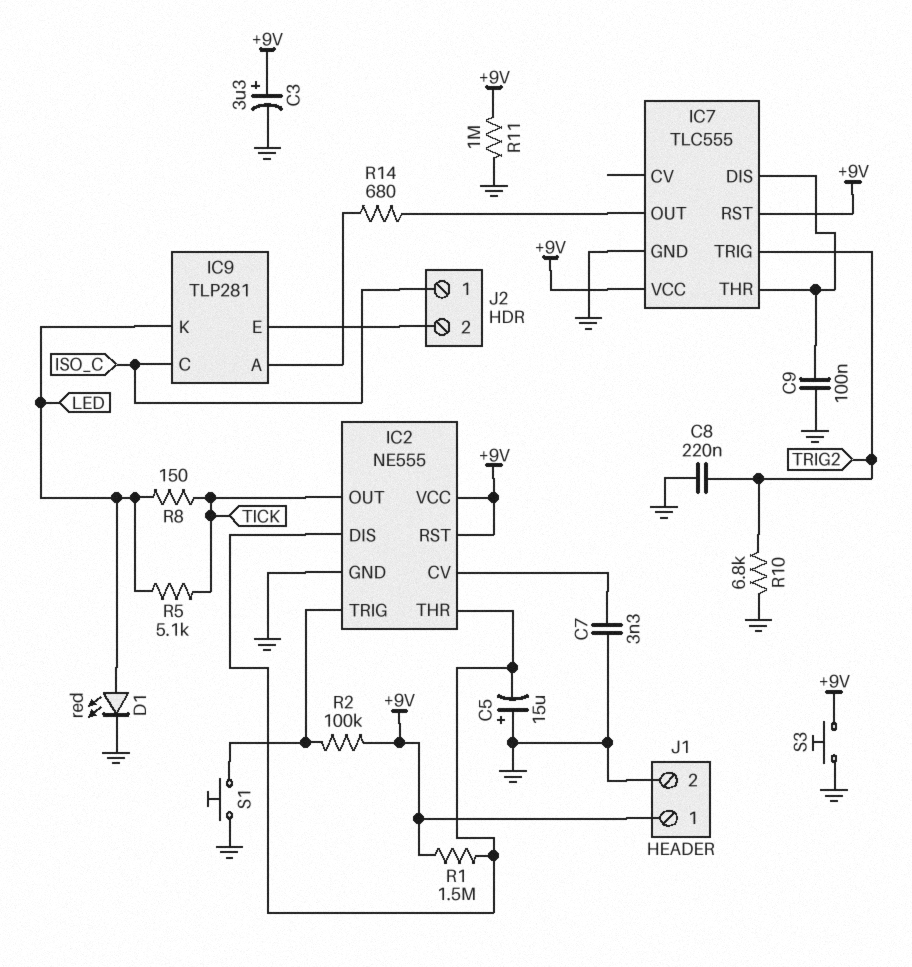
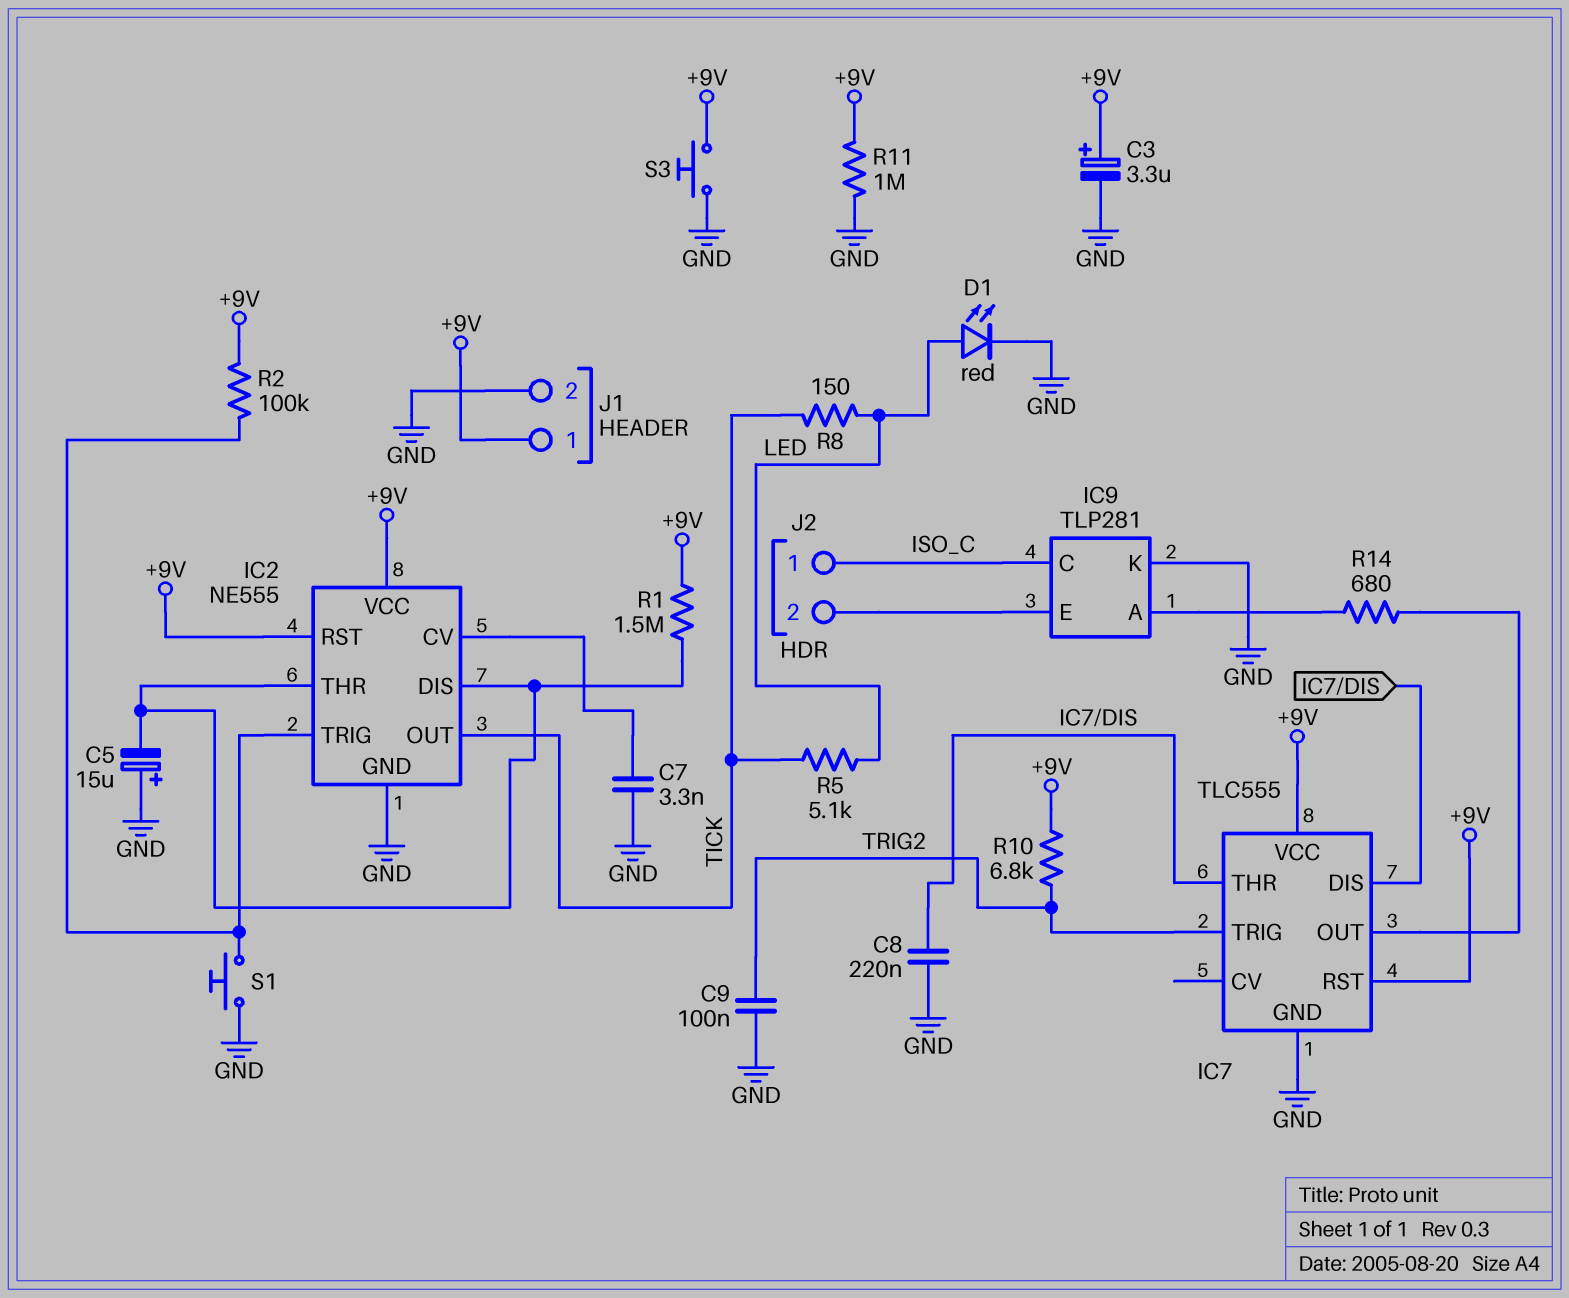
C8: 220nF (GND, TRIG2) -> 220nF (GND, IC7/DIS)
C9: 100nF (GND, IC7/DIS) -> 100nF (GND, TRIG2)
IC9 pin K: LED -> GND
R10: 6.8k (GND, TRIG2) -> 6.8k (+9V, TRIG2)

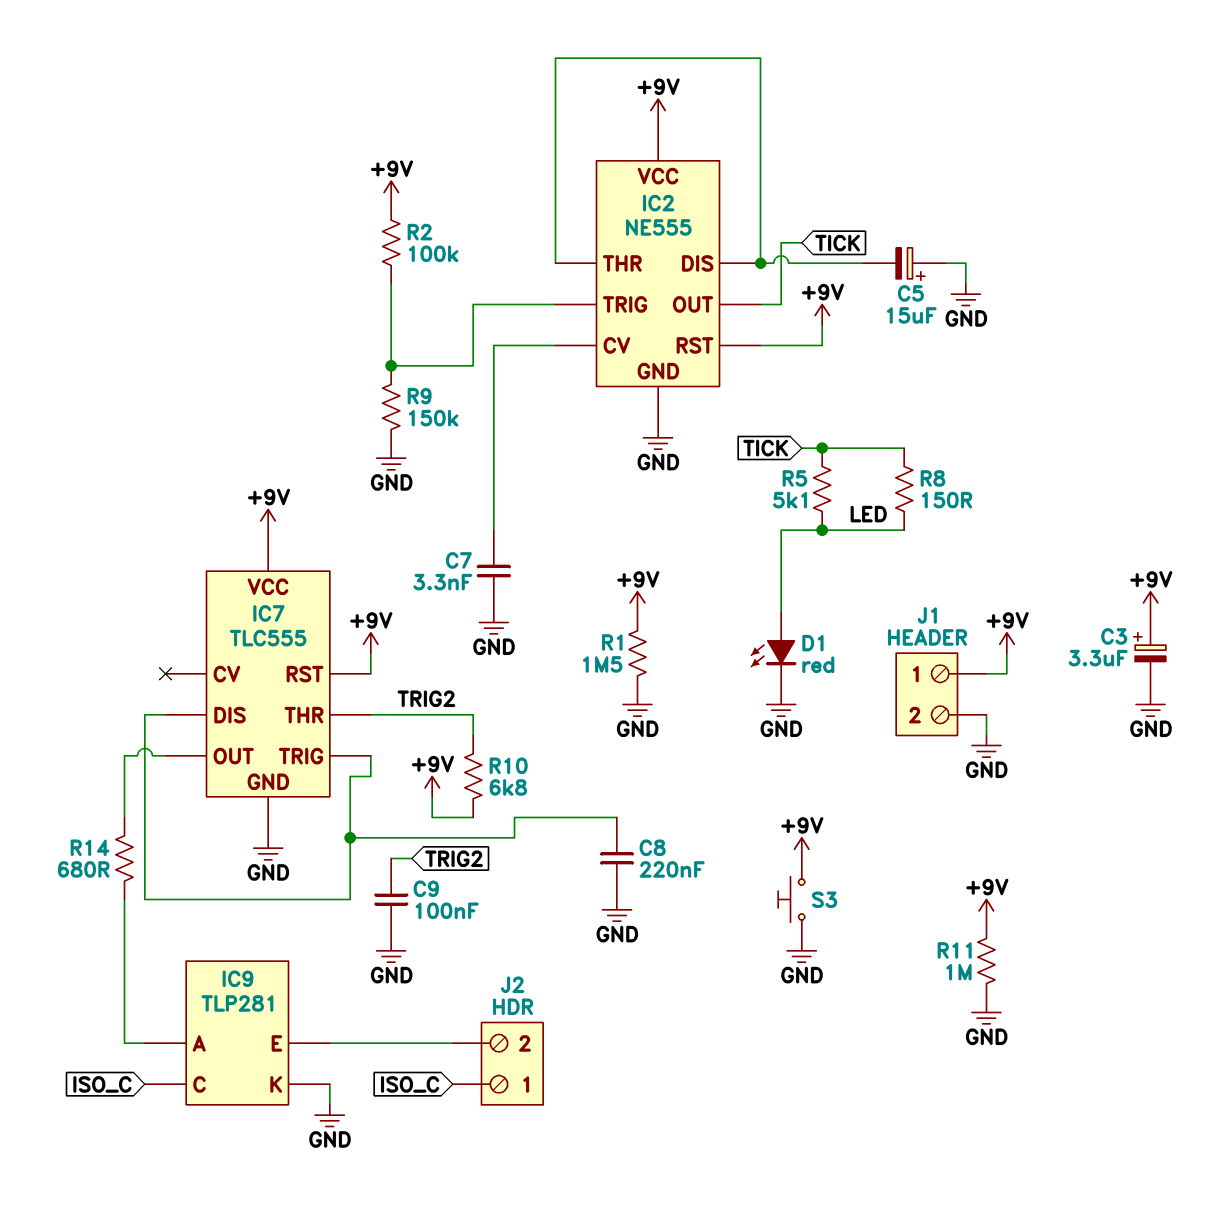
IC7 pin THR: IC7/DIS -> TRIG2
IC7 pin TRIG: TRIG2 -> IC7/DIS
R1: 1.5M (+9V, IC2/DIS) -> 1.5M (+9V, GND)
R9: none -> 150k (GND, IC2/TRIG)
S1: button (GND, IC2/TRIG) -> none

